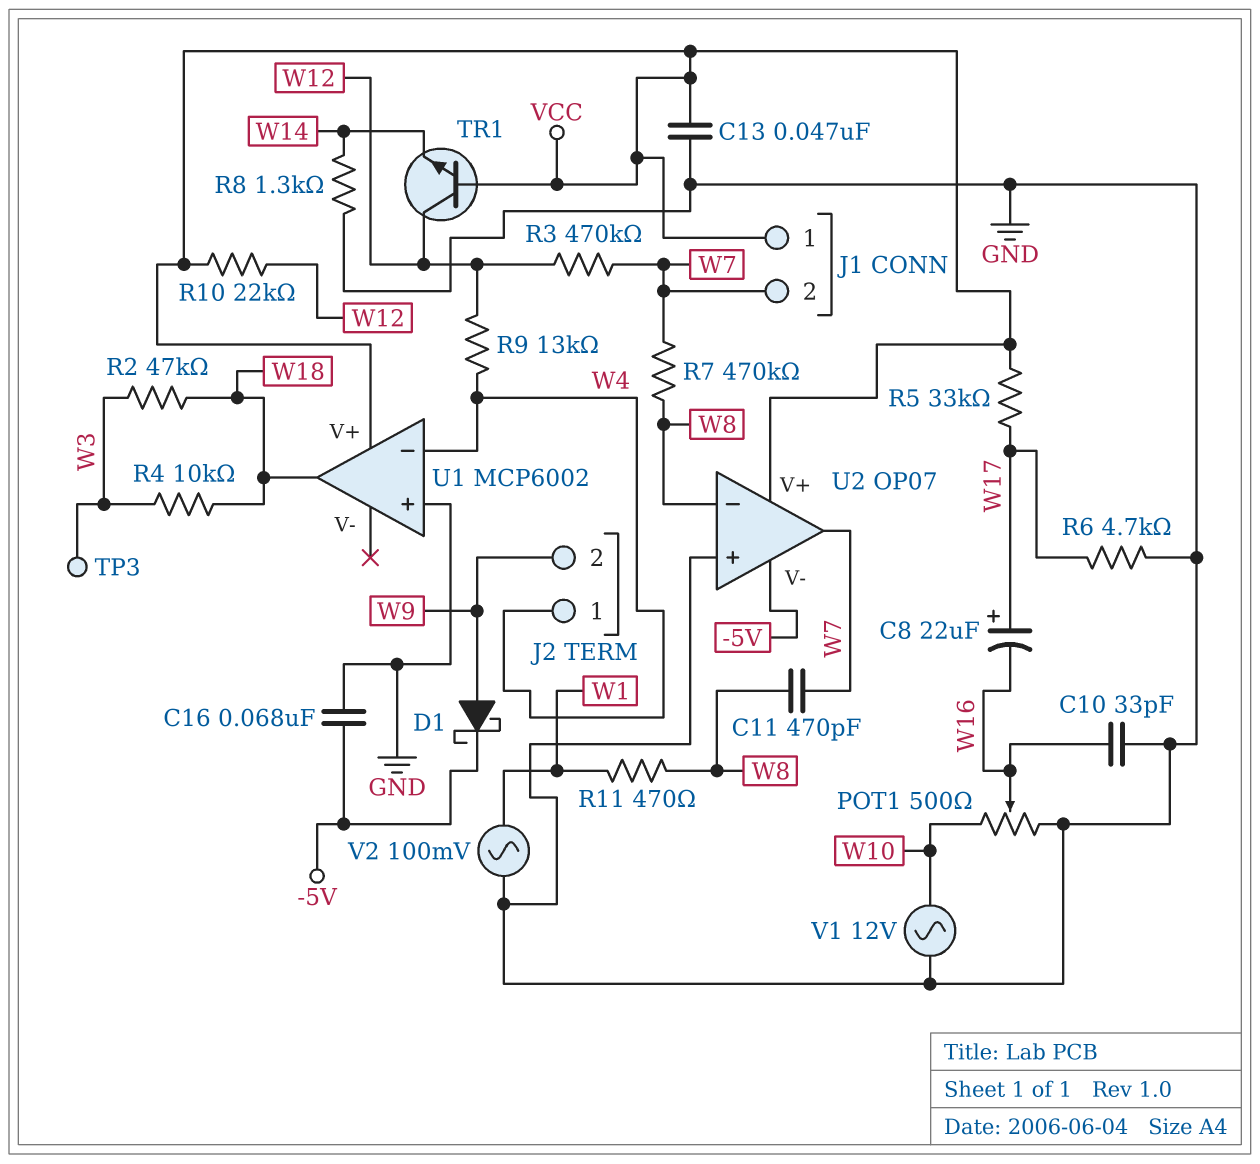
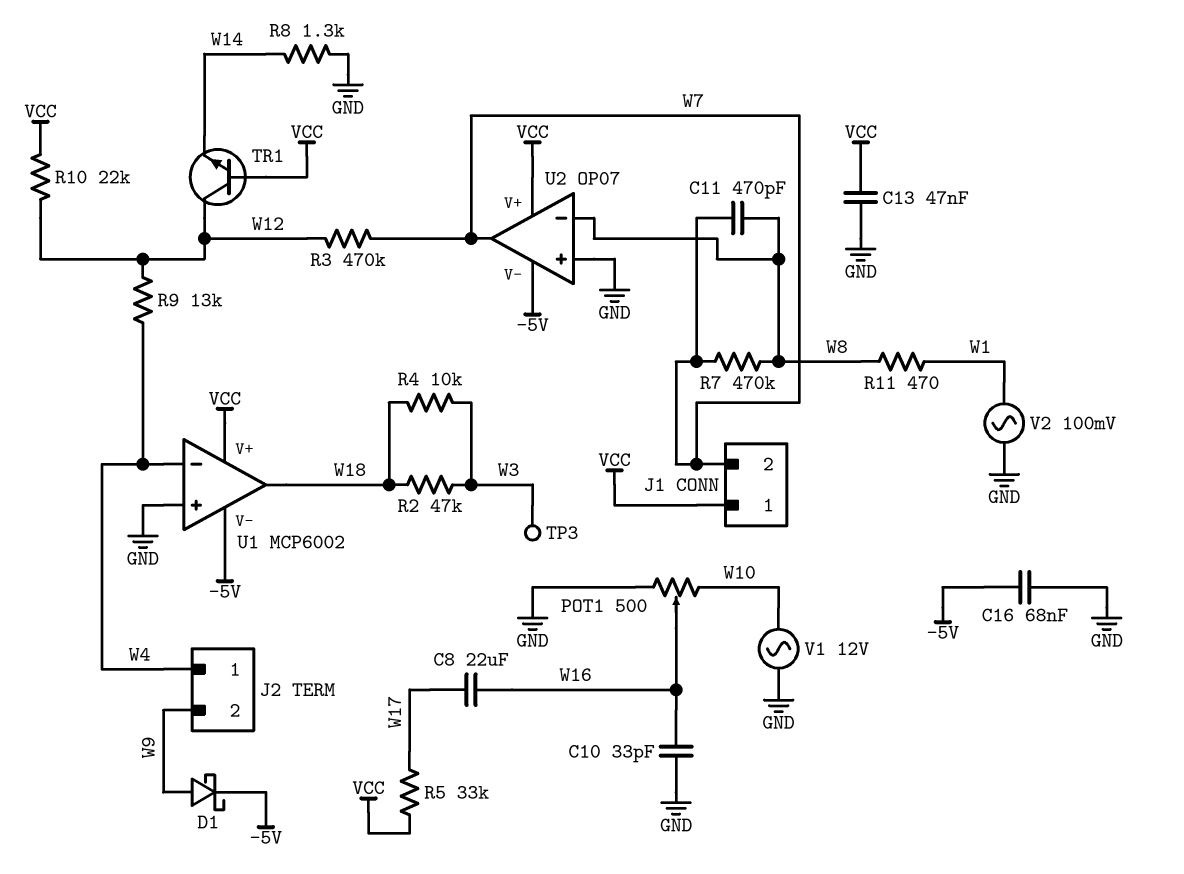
C8: 22uF (plus W17, minus W16) -> 22uF (W16, W17)
R6: 4.7k (GND, W17) -> none
U1 pin V-: none -> -5V

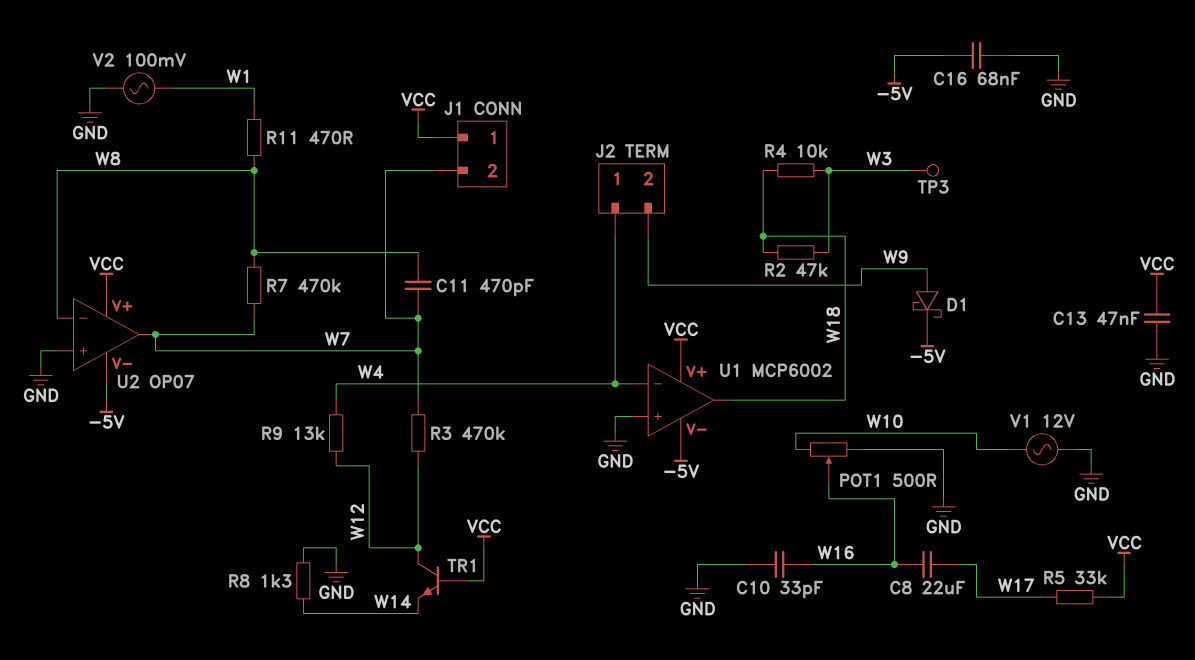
R10: 22k (VCC, W12) -> none

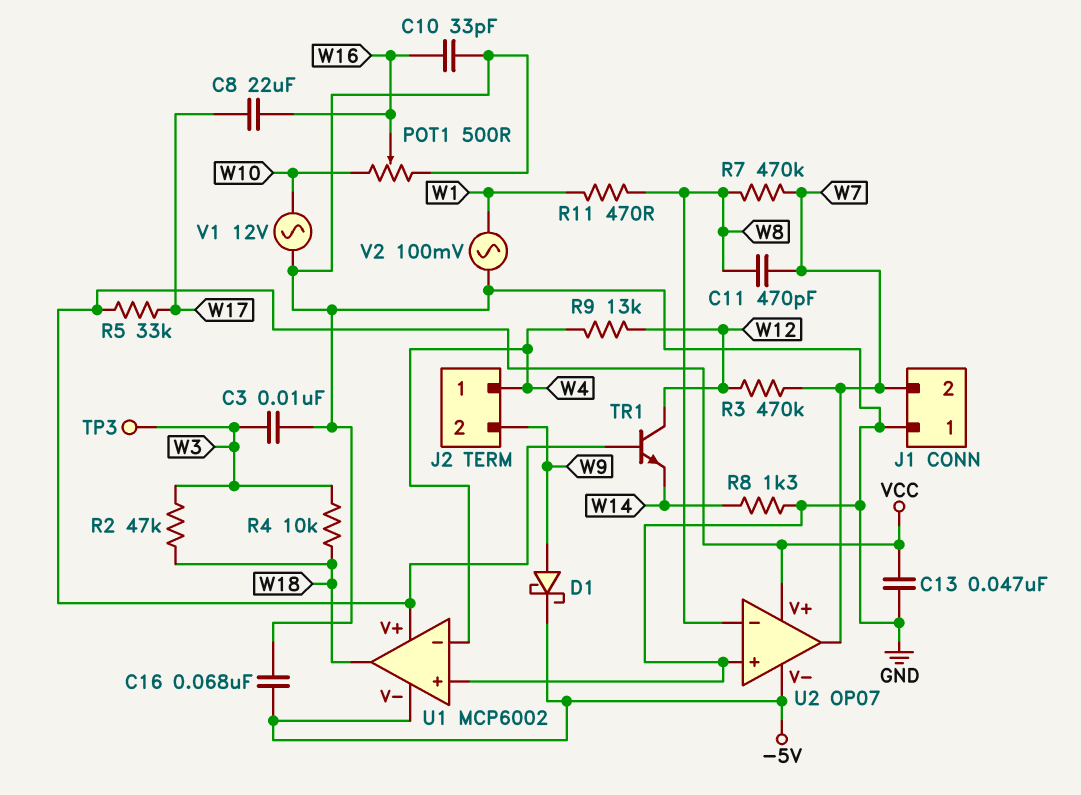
C3: none -> 10nF (GND, W3)
J1 pin 1: VCC -> GND

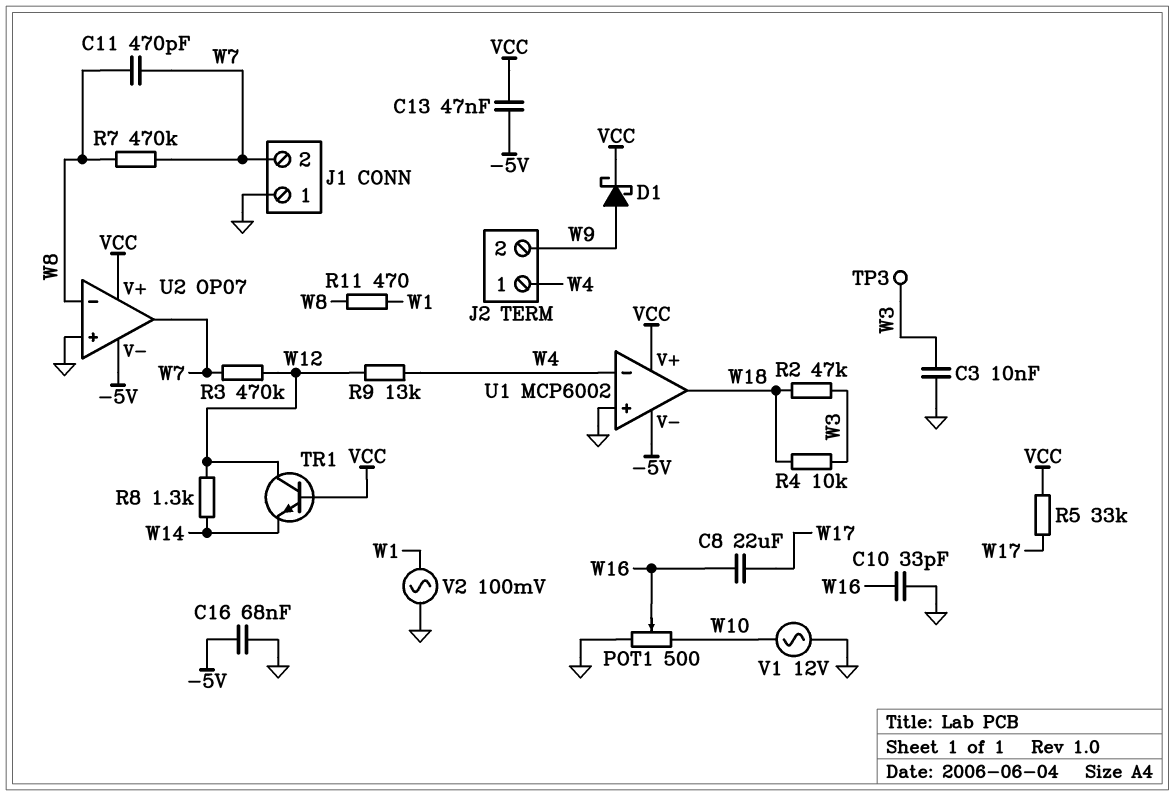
C13: 47nF (GND, VCC) -> 47nF (-5V, VCC)
D1: schottky (A W9, K -5V) -> schottky (A W9, K VCC)
R8: 1.3k (GND, W14) -> 1.3k (W12, W14)

